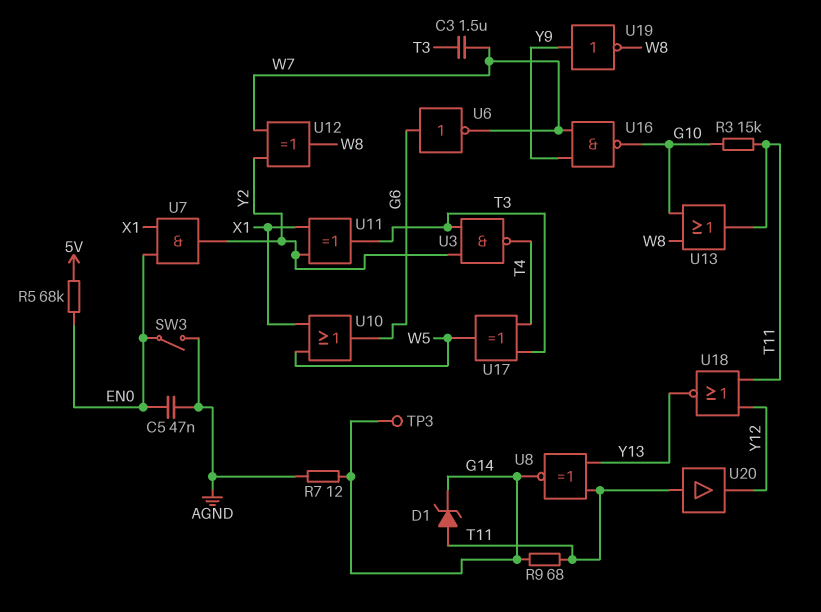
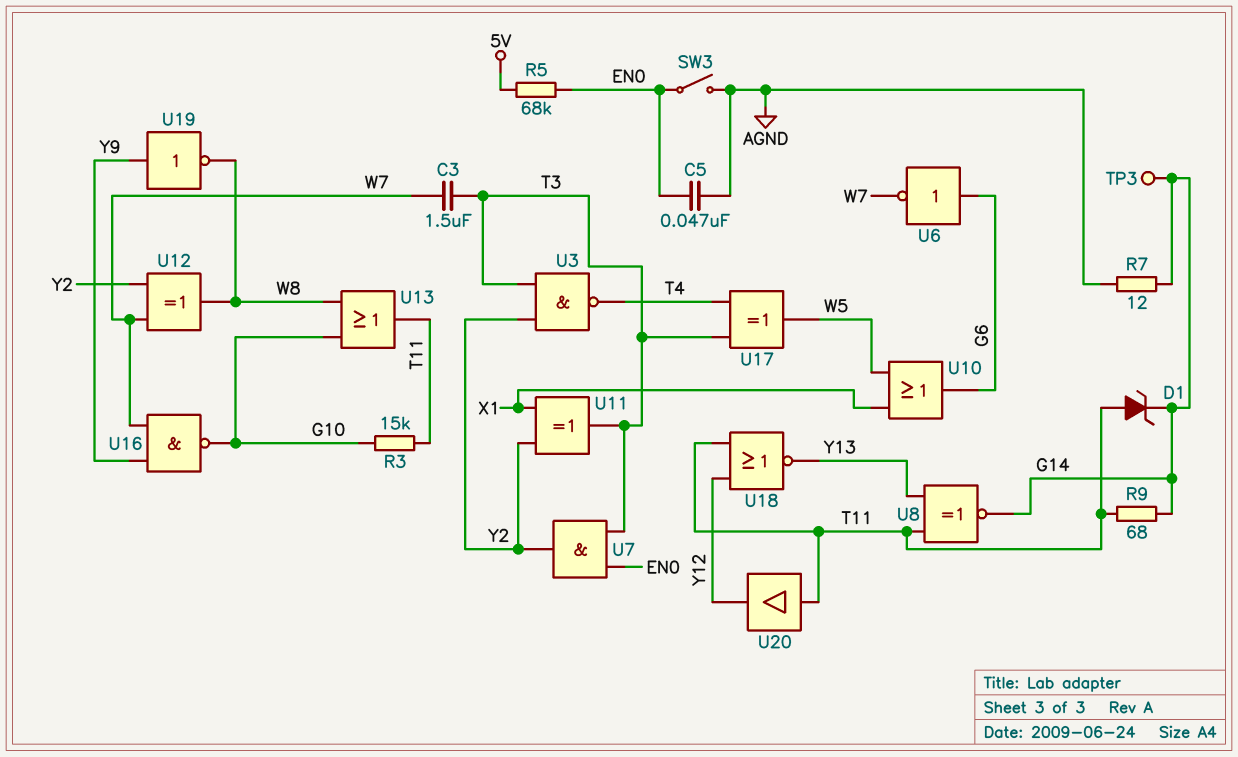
U7: AND (in EN0, in X1, out Y2) -> AND (in EN0, in T3, out Y2)

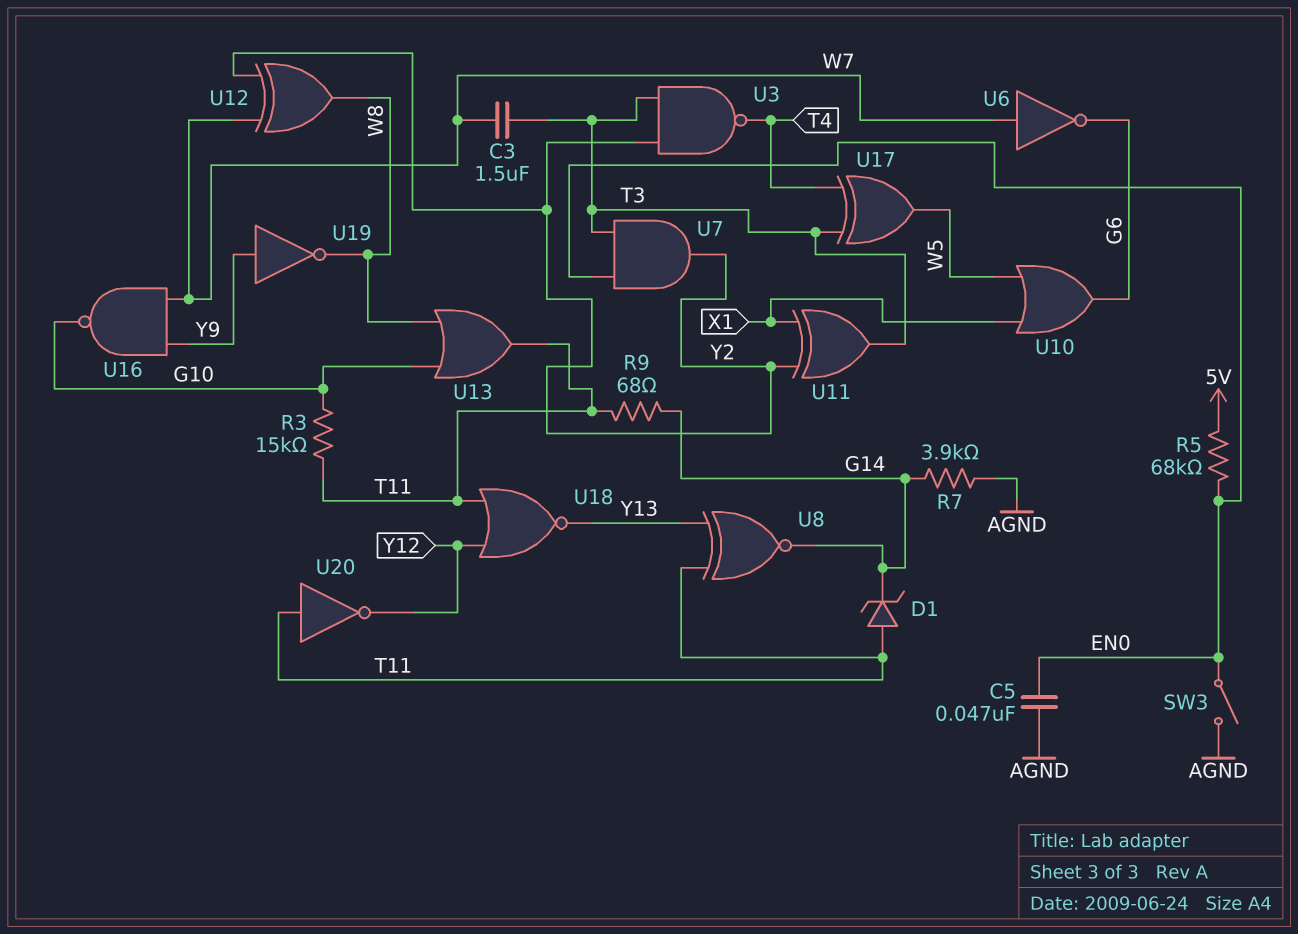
R7: 12 (AGND, G14) -> 3.9k (AGND, G14)
TP3: test point (G14) -> none
U6: NOT (in G6, out W7) -> NOT (in W7, out G6)
U20: buffer (in T11, out Y12) -> NOT (in T11, out Y12)

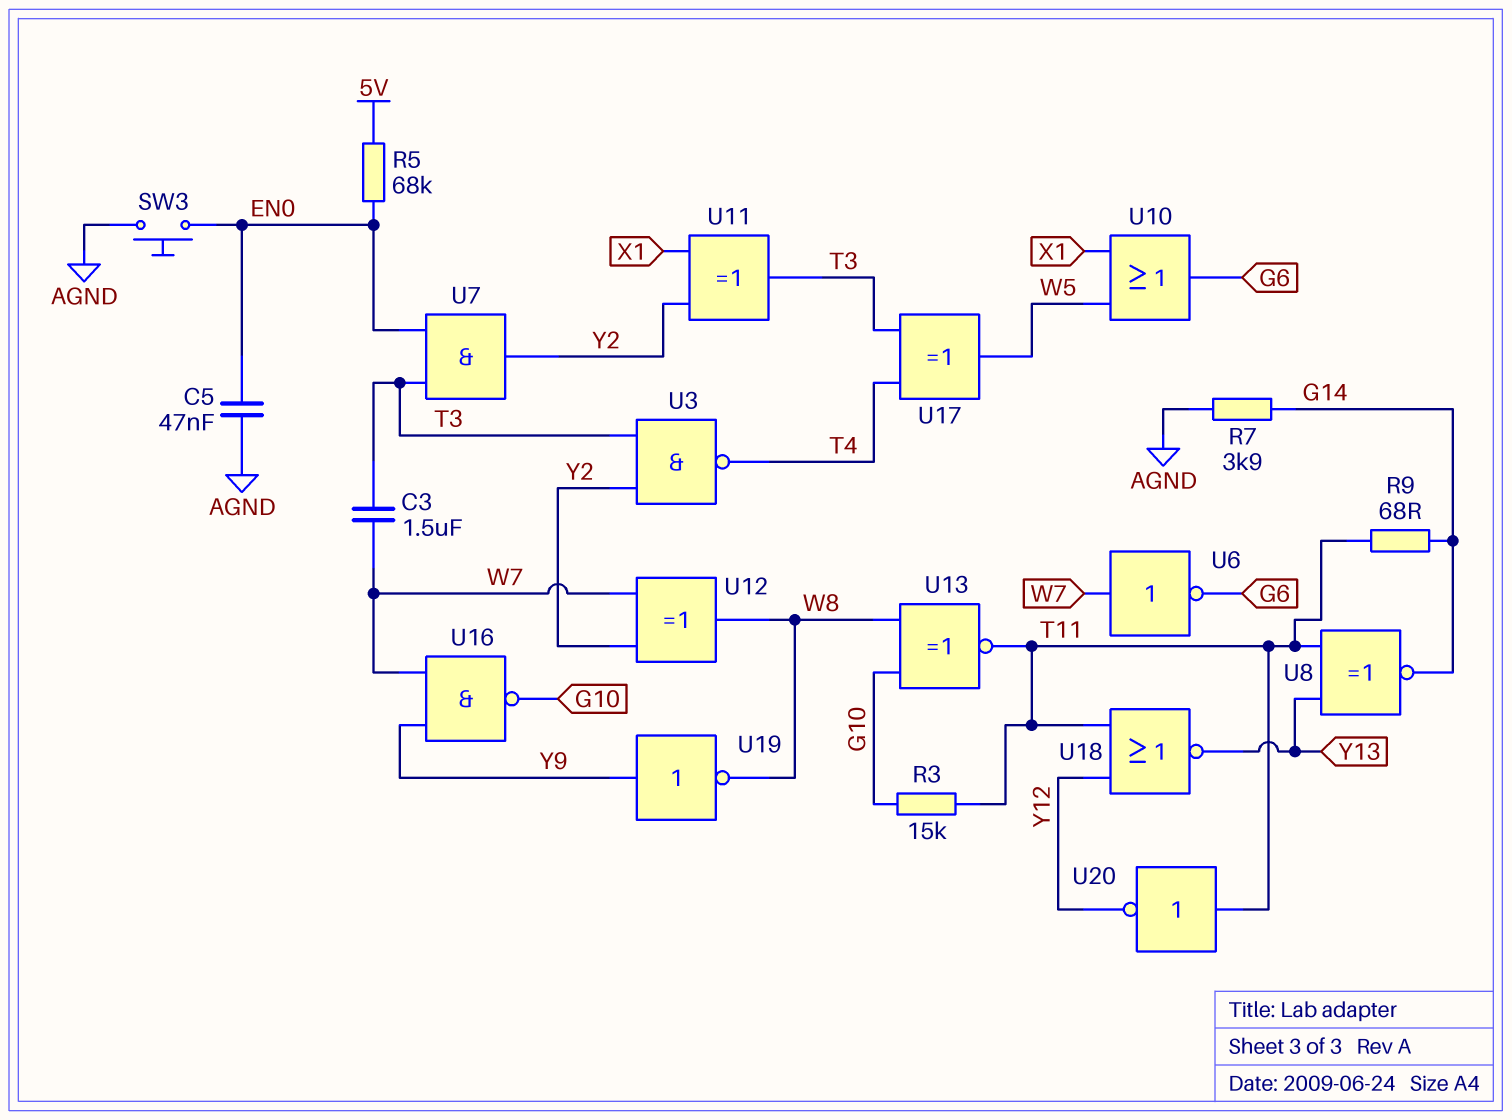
D1: zener (A T11, K G14) -> none
SW3: switch (AGND, EN0) -> button (AGND, EN0)
U13: OR (in G10, in W8, out T11) -> XNOR (in G10, in W8, out T11)

